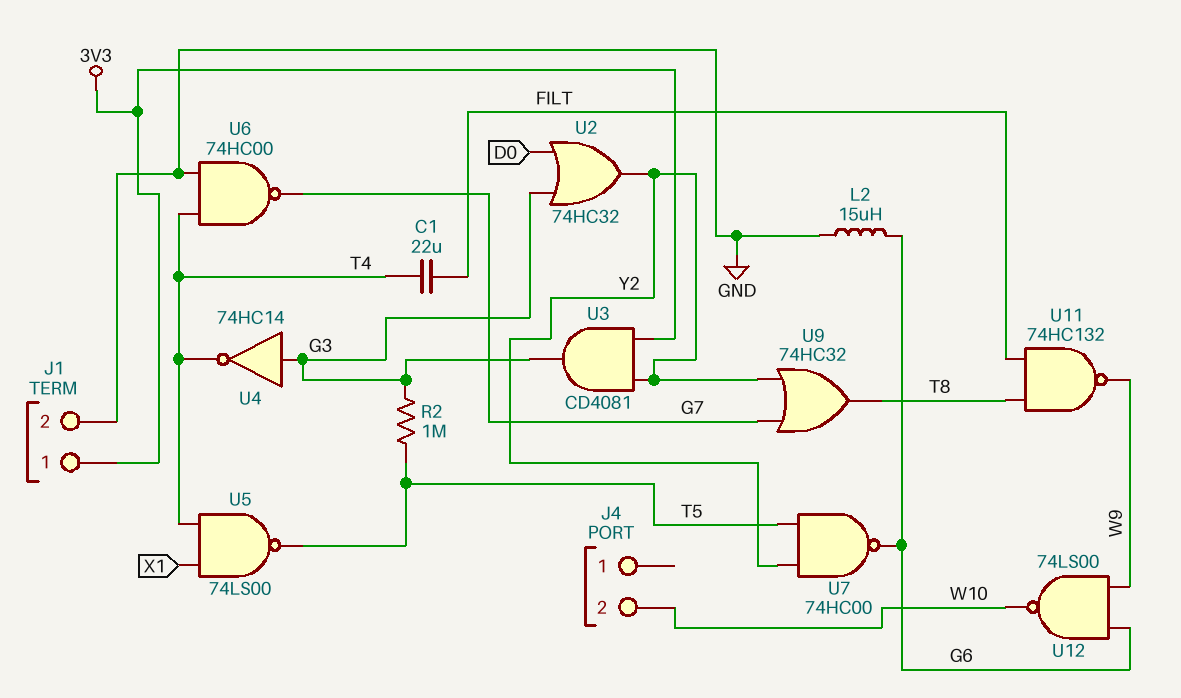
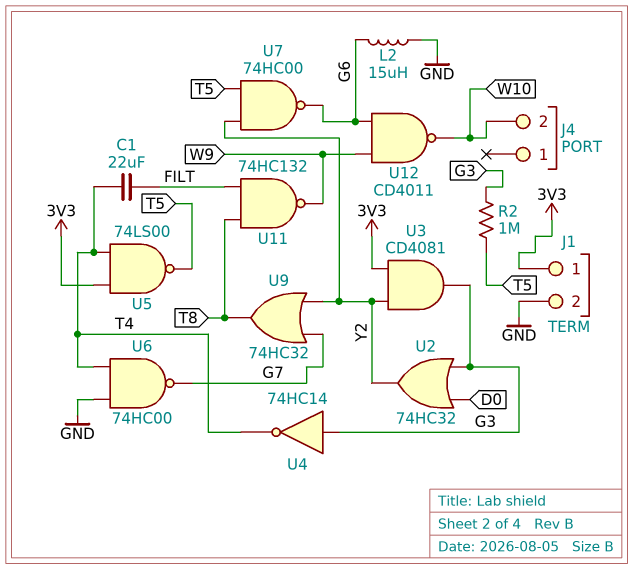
U5: NAND 74LS00 (in T4, in X1, out T5) -> NAND 74LS00 (in 3V3, in T4, out T5)
U12: NAND 74LS00 (in G6, in W9, out W10) -> NAND CD4011 (in G6, in W9, out W10)

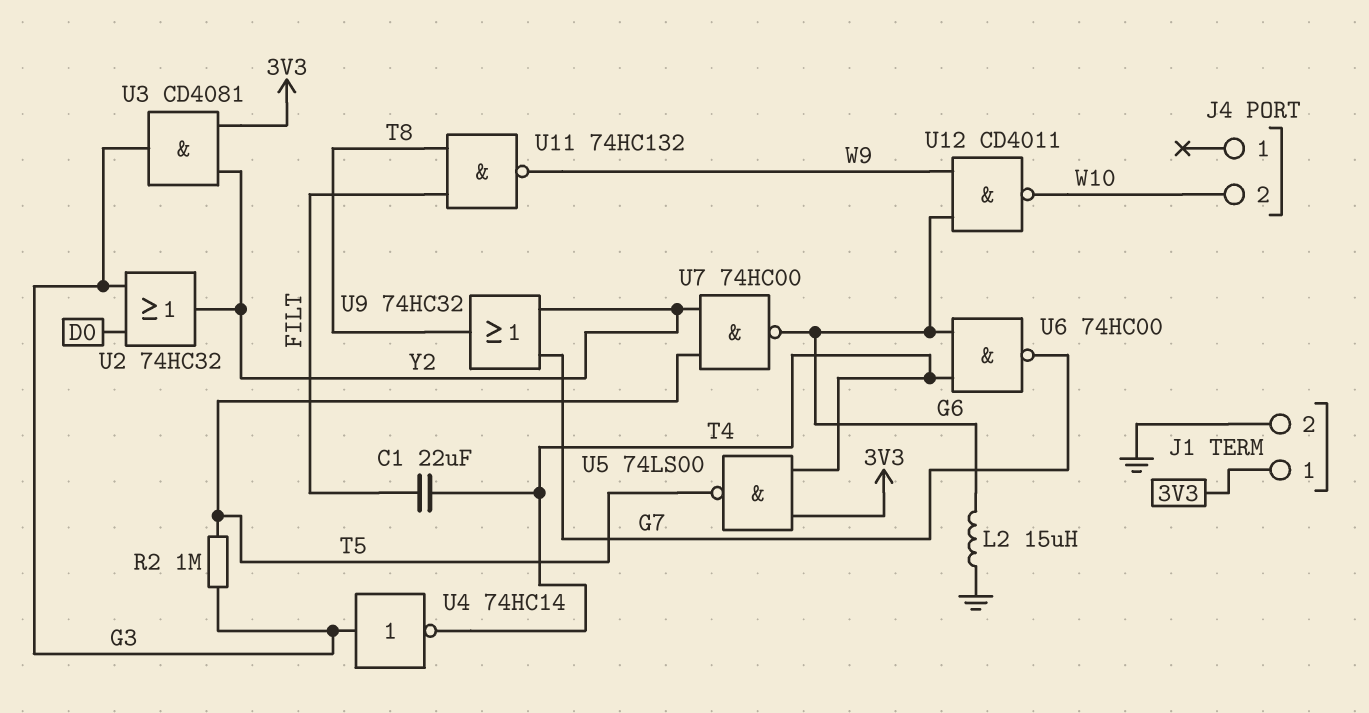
U6: NAND 74HC00 (in GND, in T4, out G7) -> NAND 74HC00 (in G6, in T4, out G7)

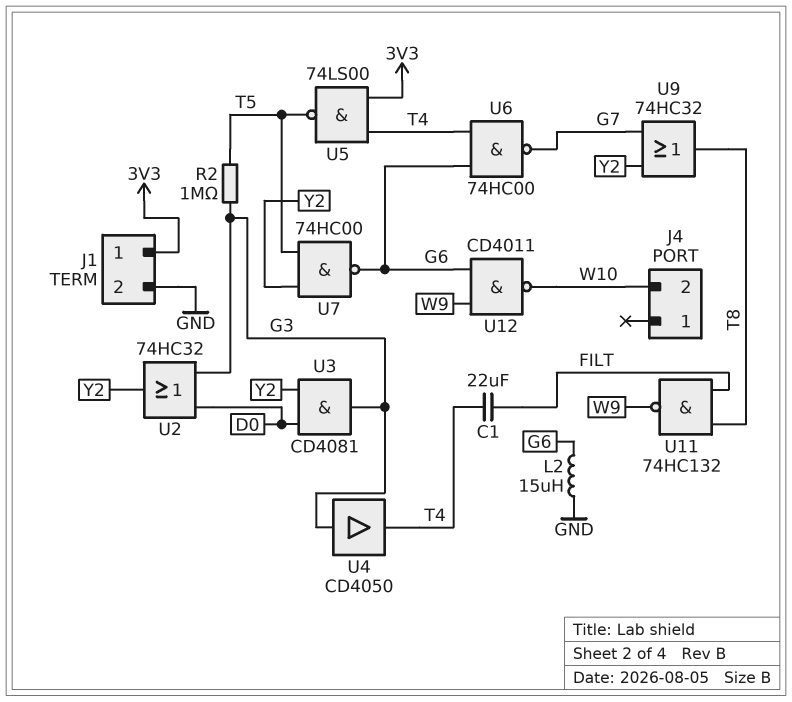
U3: AND CD4081 (in 3V3, in Y2, out G3) -> AND CD4081 (in D0, in Y2, out G3)
U4: NOT 74HC14 (in G3, out T4) -> buffer CD4050 (in G3, out T4)

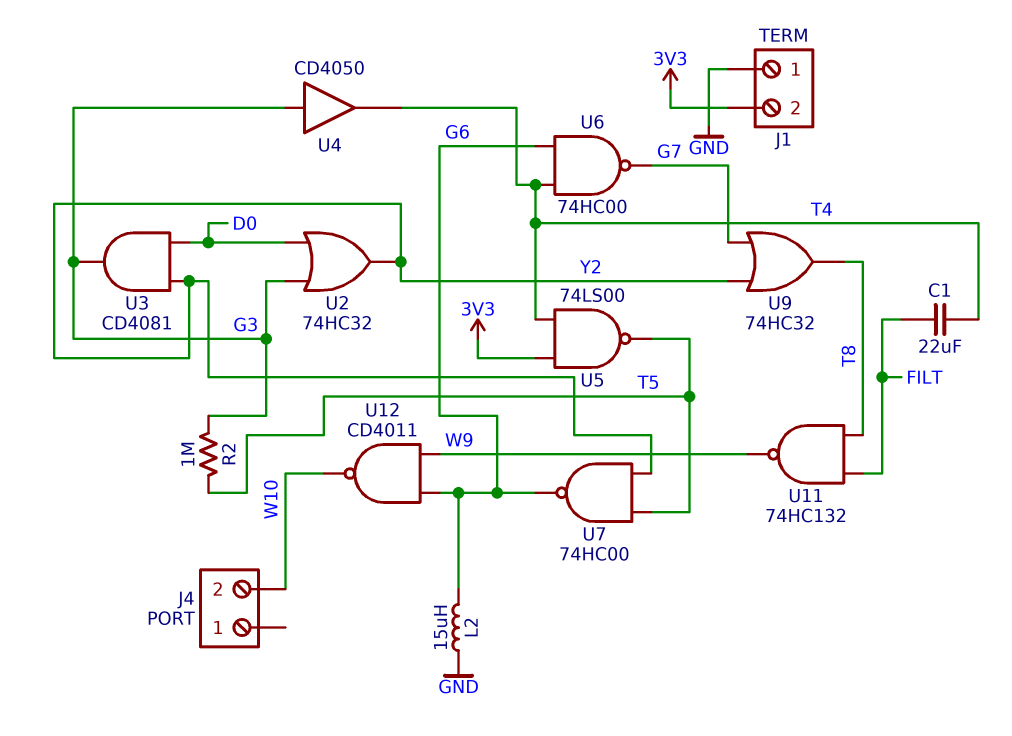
J1 pin 1: 3V3 -> GND
J1 pin 2: GND -> 3V3

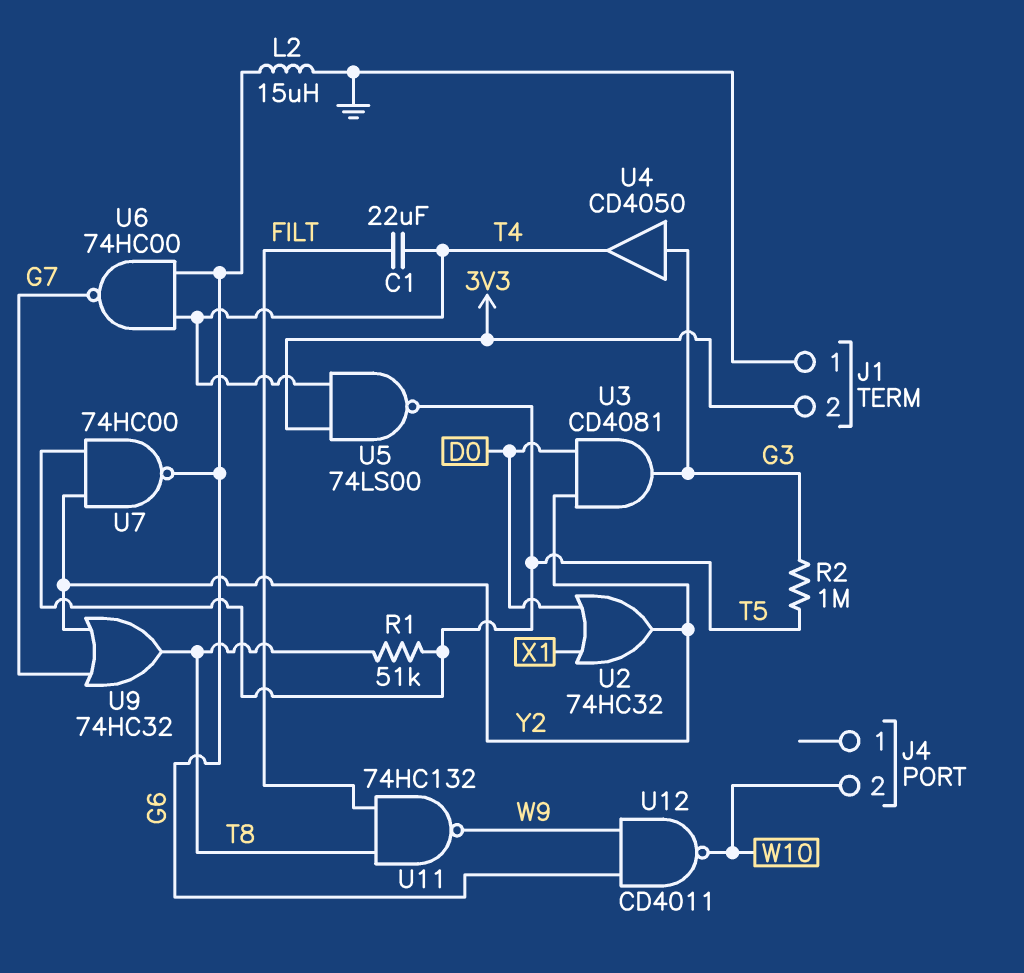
R1: none -> 51k (T5, T8)
U2: OR 74HC32 (in D0, in G3, out Y2) -> OR 74HC32 (in D0, in X1, out Y2)

